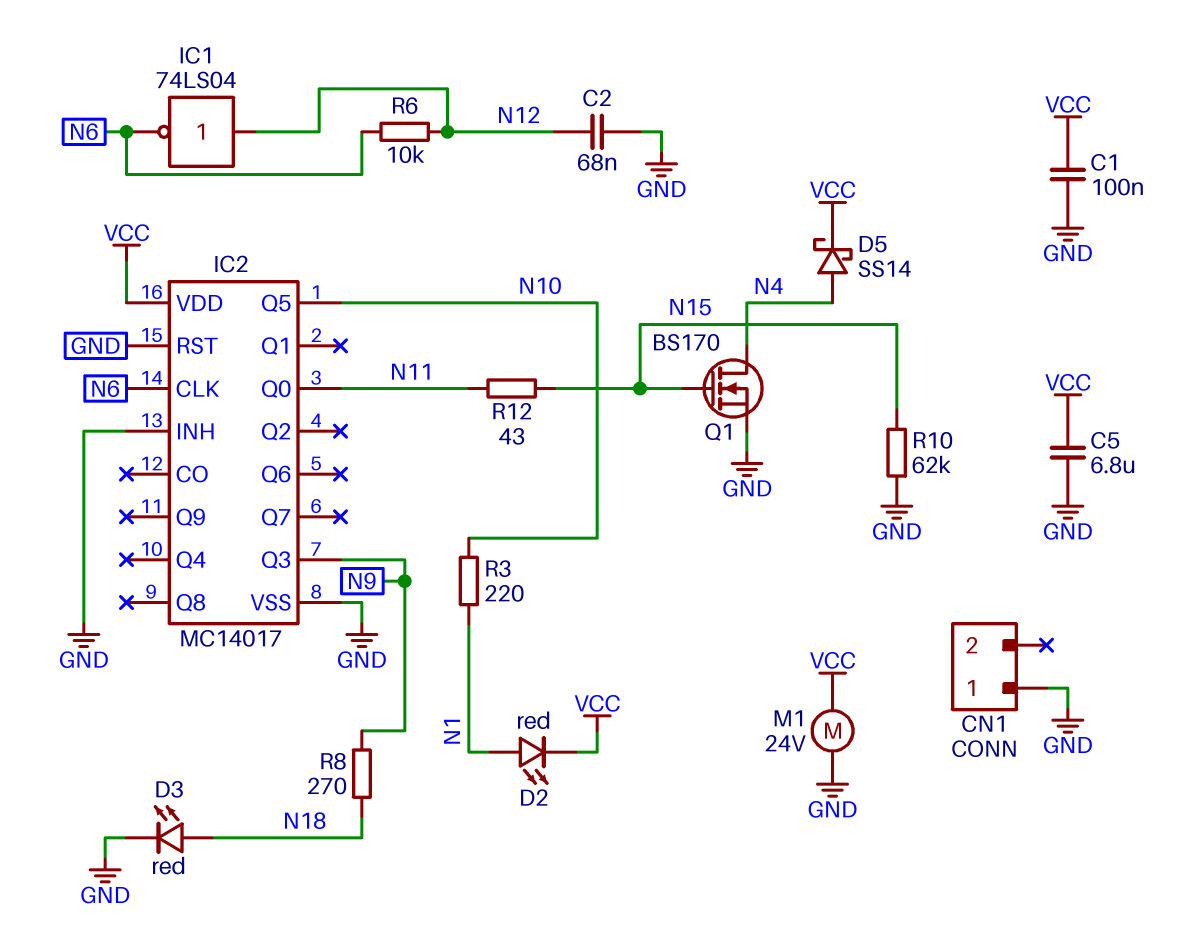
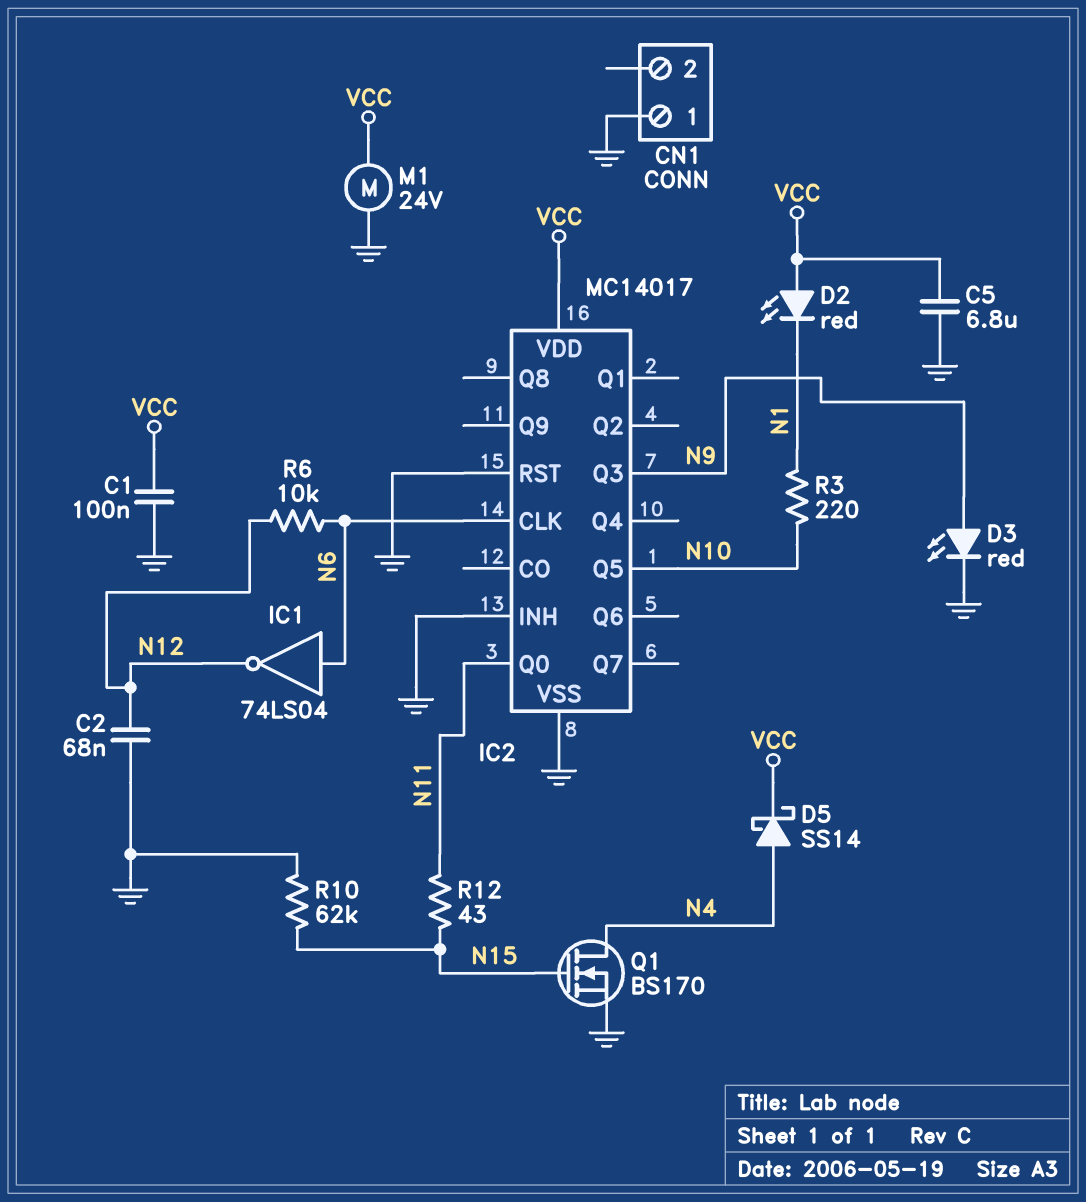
D2: LED red (A N1, K VCC) -> LED red (A VCC, K N1)
D3: LED red (A N18, K GND) -> LED red (A N9, K GND)
IC1: NOT 74LS04 (in N12, out N6) -> NOT 74LS04 (in N6, out N12)
R8: 270 (N9, N18) -> none

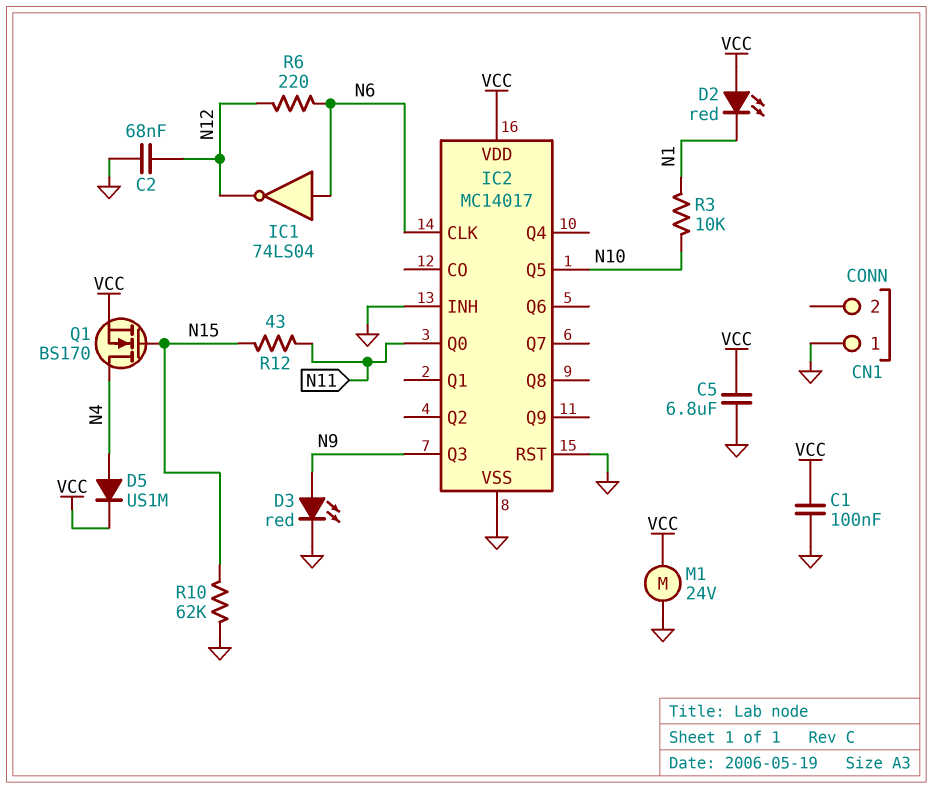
D5: schottky SS14 (A N4, K VCC) -> diode US1M (A N4, K VCC)
Q1: NMOS BS170 (G N15, D N4, S GND) -> NMOS BS170 (G N15, D N4, S VCC)
R3: 220 (N1, N10) -> 10k (N1, N10)
R6: 10k (N6, N12) -> 220 (N6, N12)

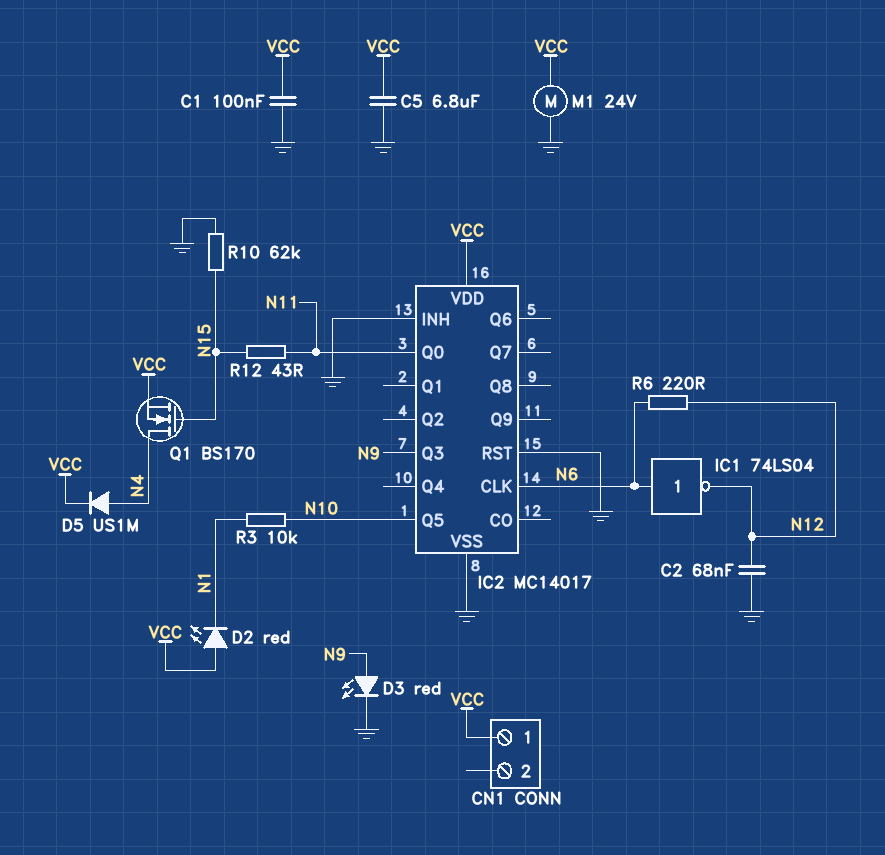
CN1 pin 1: GND -> VCC

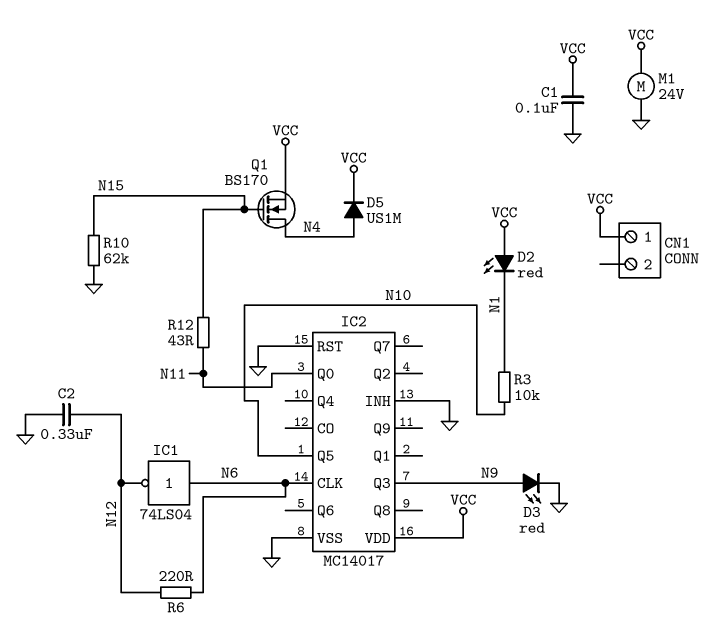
C2: 68nF (GND, N12) -> 330nF (GND, N12)
C5: 6.8uF (GND, VCC) -> none

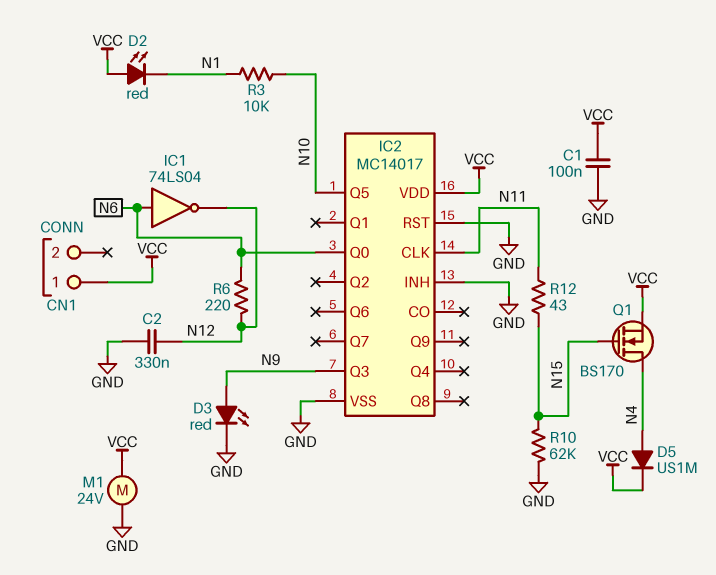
IC2 pin CLK: N6 -> N11
IC2 pin Q0: N11 -> N6

